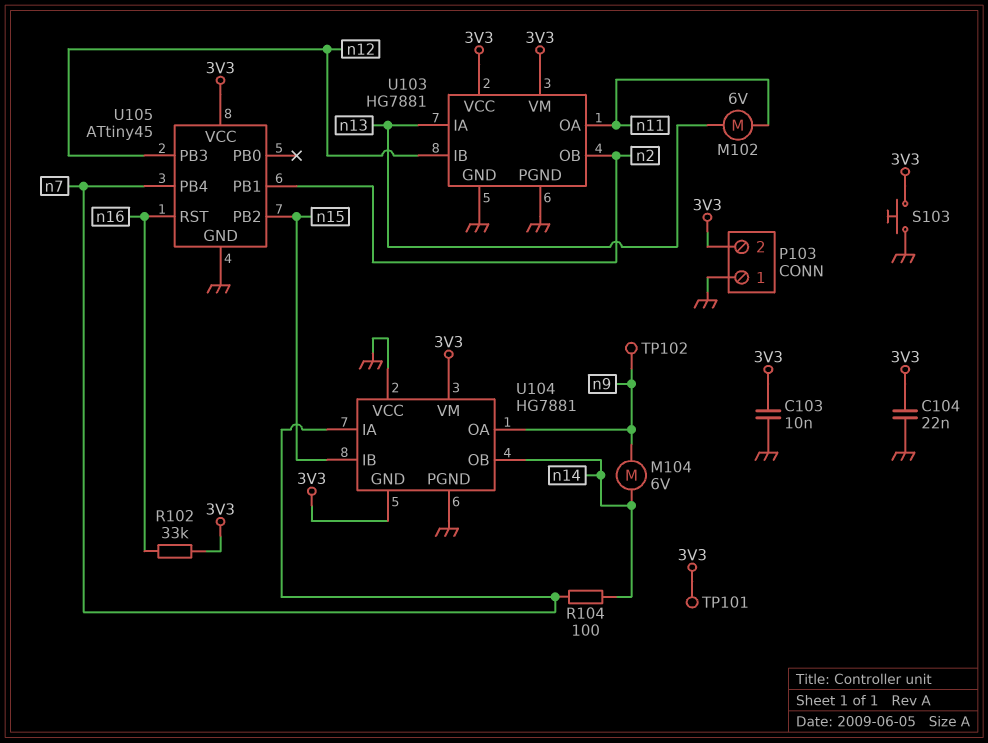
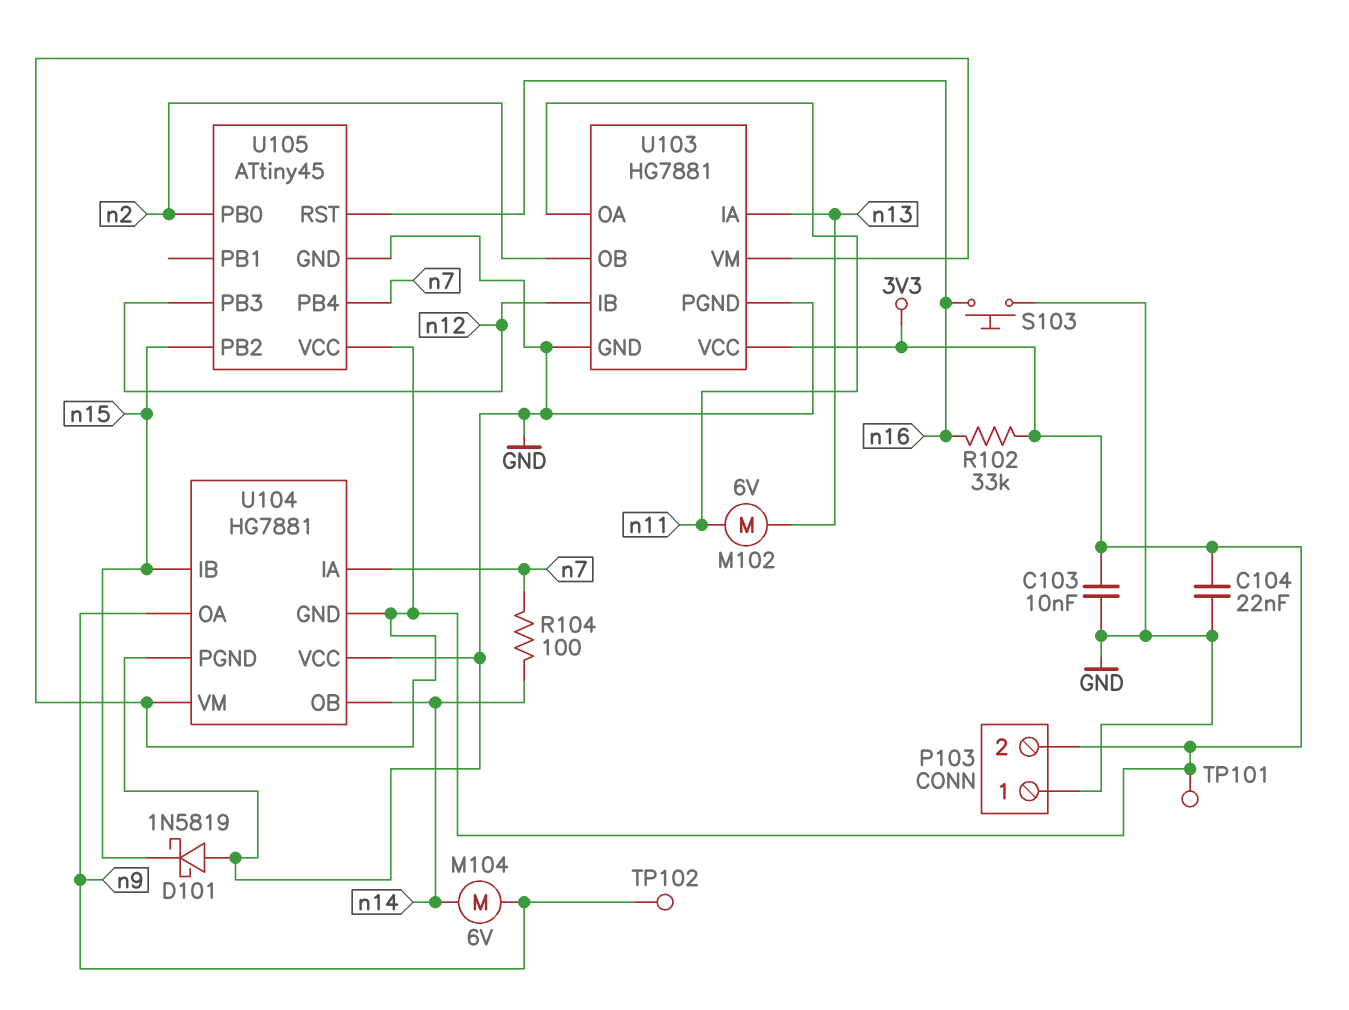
D101: none -> schottky 1N5819 (A GND, K n15)
S103: button (3V3, GND) -> button (GND, n16)
U105 pin PB0: none -> n2
U105 pin PB1: n2 -> none

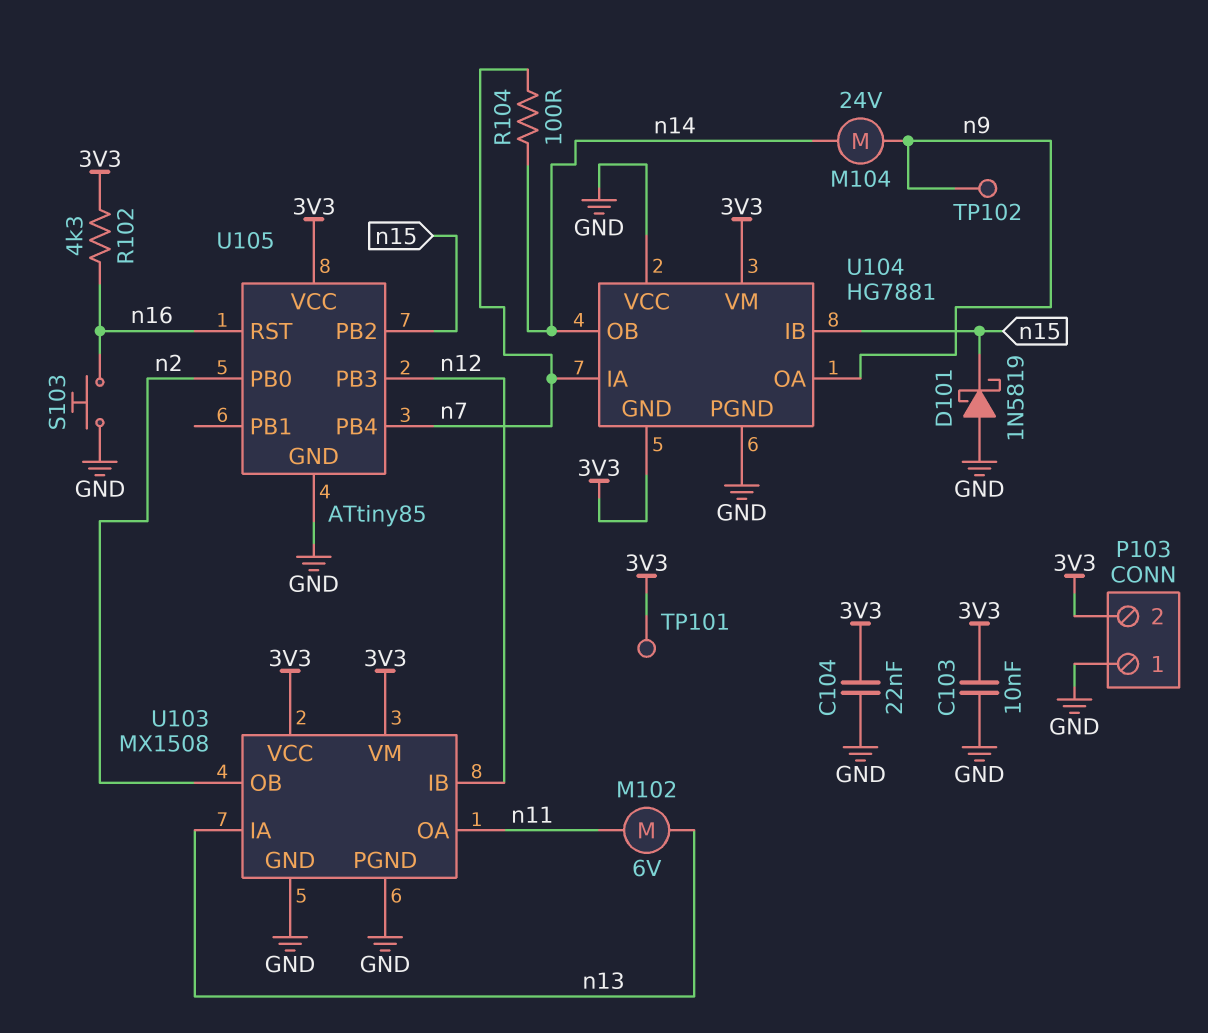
M104: motor 6V (n9, n14) -> motor 24V (n9, n14)
R102: 33k (3V3, n16) -> 4.3k (3V3, n16)
U103: HG7881 -> MX1508
U105: ATtiny45 -> ATtiny85

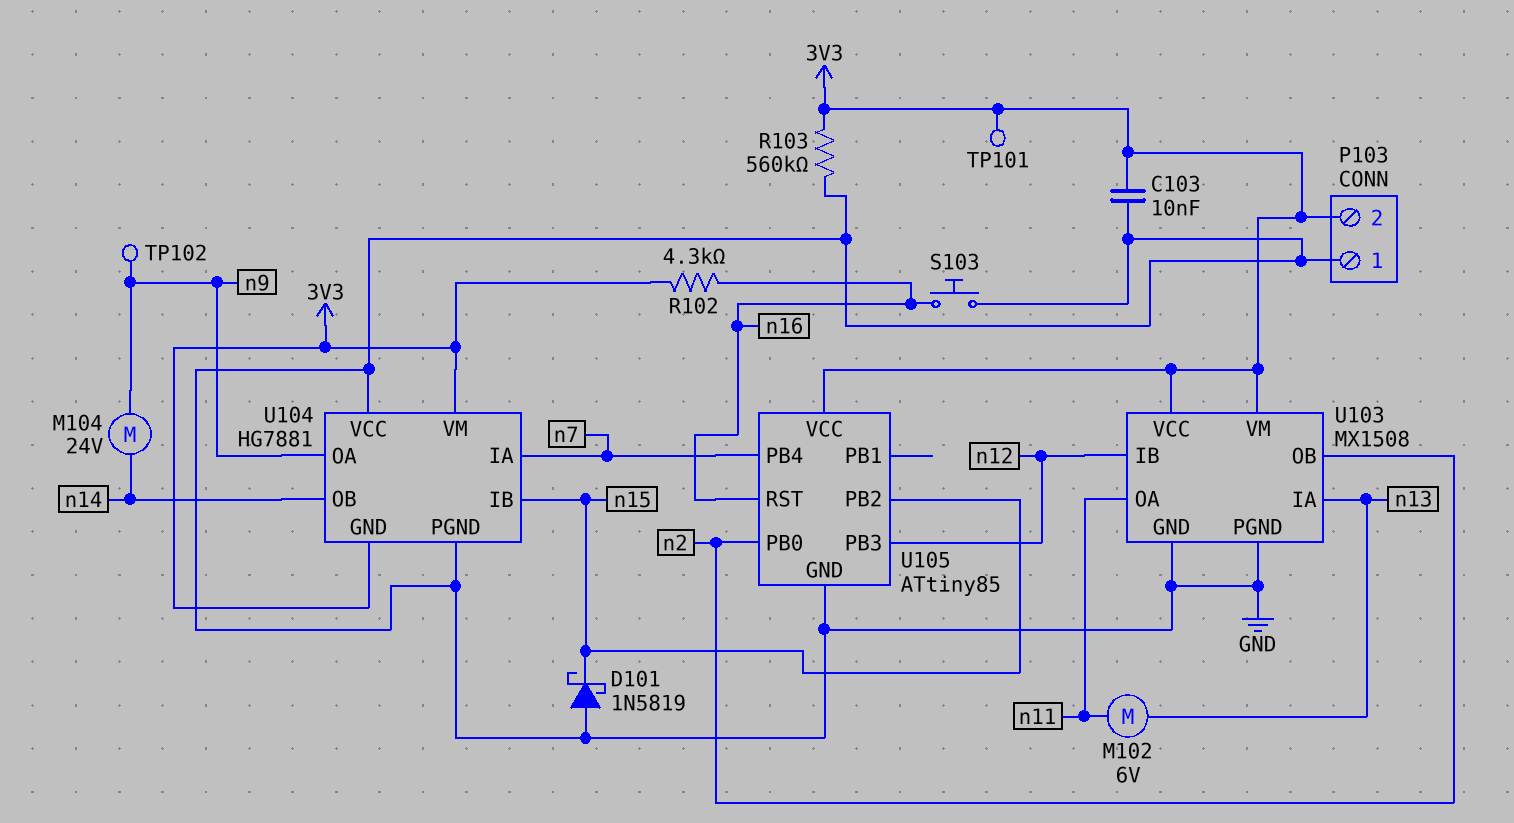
C104: 22nF (3V3, GND) -> none
R103: none -> 560k (3V3, GND)
R104: 100 (n7, n14) -> none

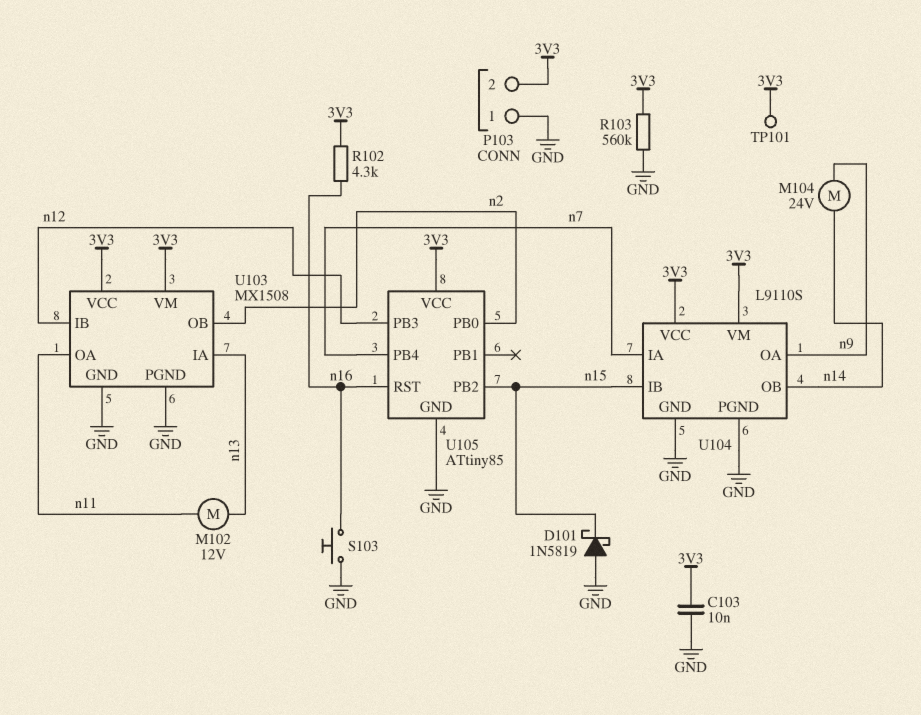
M102: motor 6V (n11, n13) -> motor 12V (n11, n13)
TP102: test point (n9) -> none
U104: HG7881 -> L9110S
U104 pin GND: 3V3 -> GND
U104 pin VCC: GND -> 3V3

